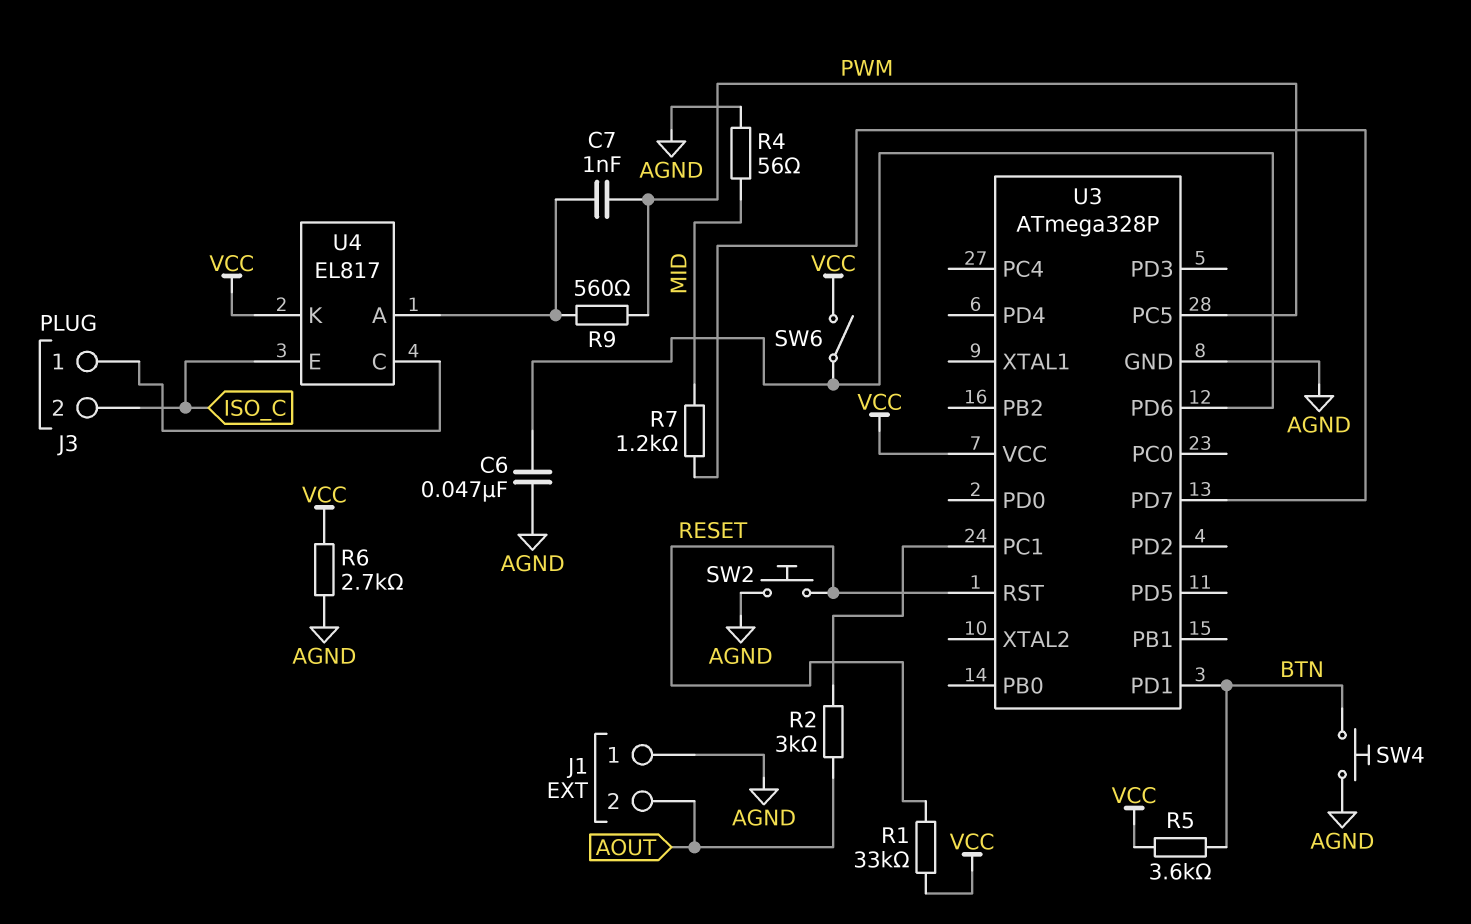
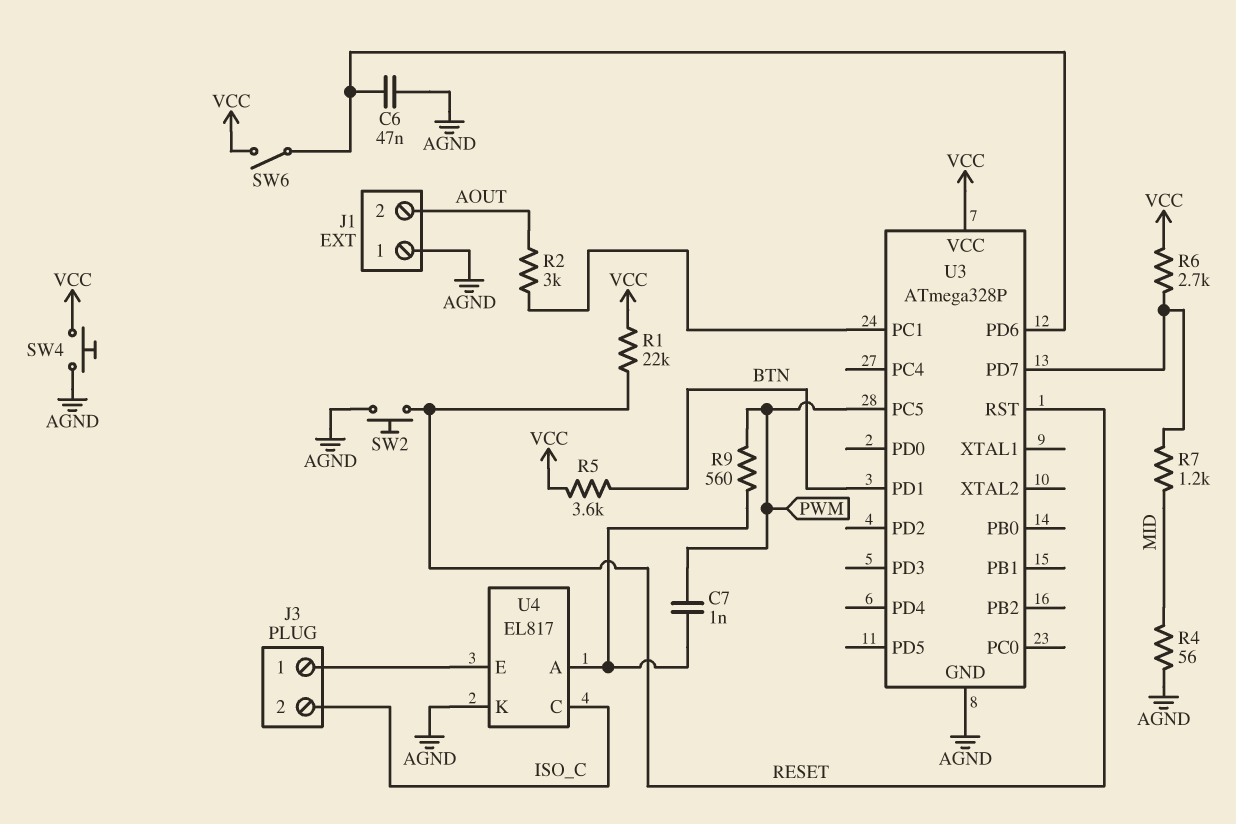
R1: 33k (RESET, VCC) -> 22k (RESET, VCC)
R6: 2.7k (AGND, VCC) -> 2.7k (U3/PD7, VCC)
SW4: button (AGND, BTN) -> button (AGND, VCC)
U4 pin C: J3/1 -> ISO_C
U4 pin E: ISO_C -> J3/1
U4 pin K: VCC -> AGND

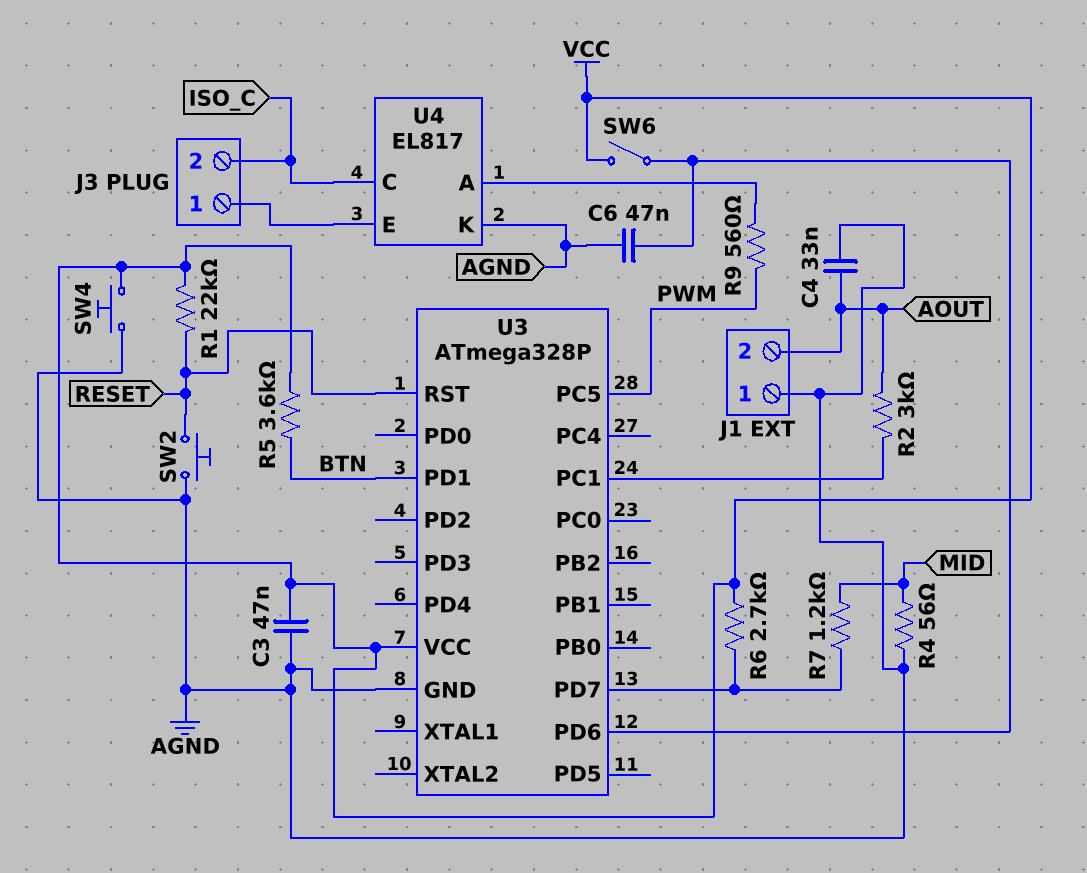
C3: none -> 47nF (AGND, VCC)
C4: none -> 33nF (AGND, AOUT)
C7: 1nF (PWM, U4/A) -> none

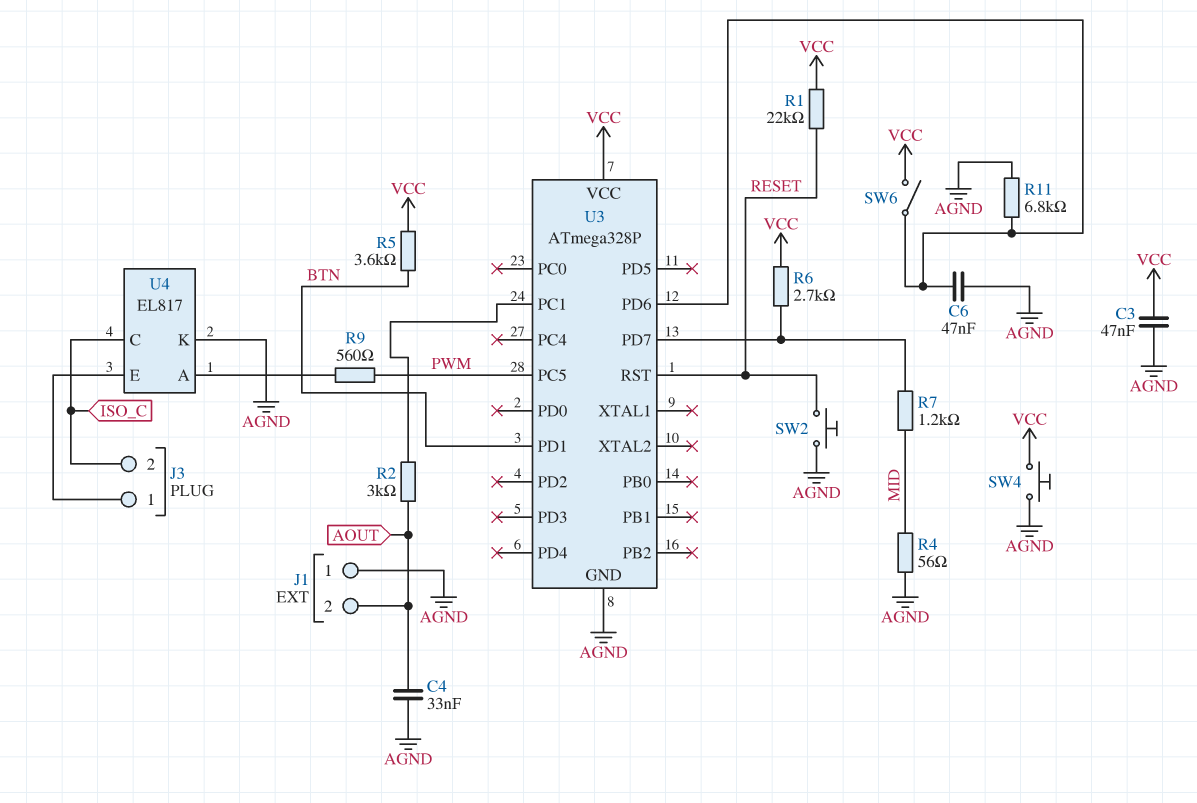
R11: none -> 6.8k (AGND, U3/PD6)

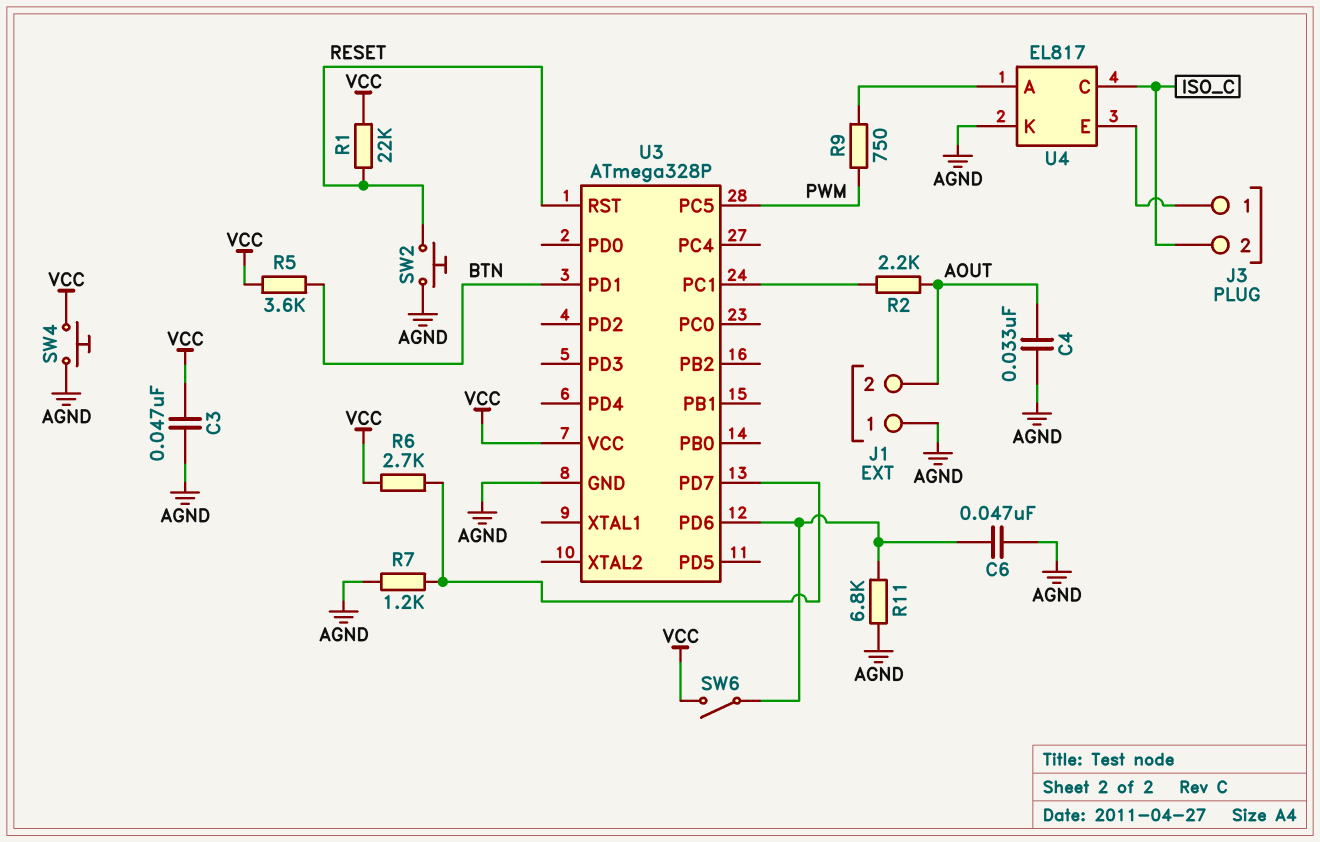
R2: 3k (AOUT, U3/PC1) -> 2.2k (AOUT, U3/PC1)
R4: 56 (AGND, MID) -> none
R7: 1.2k (MID, U3/PD7) -> 1.2k (AGND, U3/PD7)
R9: 560 (PWM, U4/A) -> 750 (PWM, U4/A)

